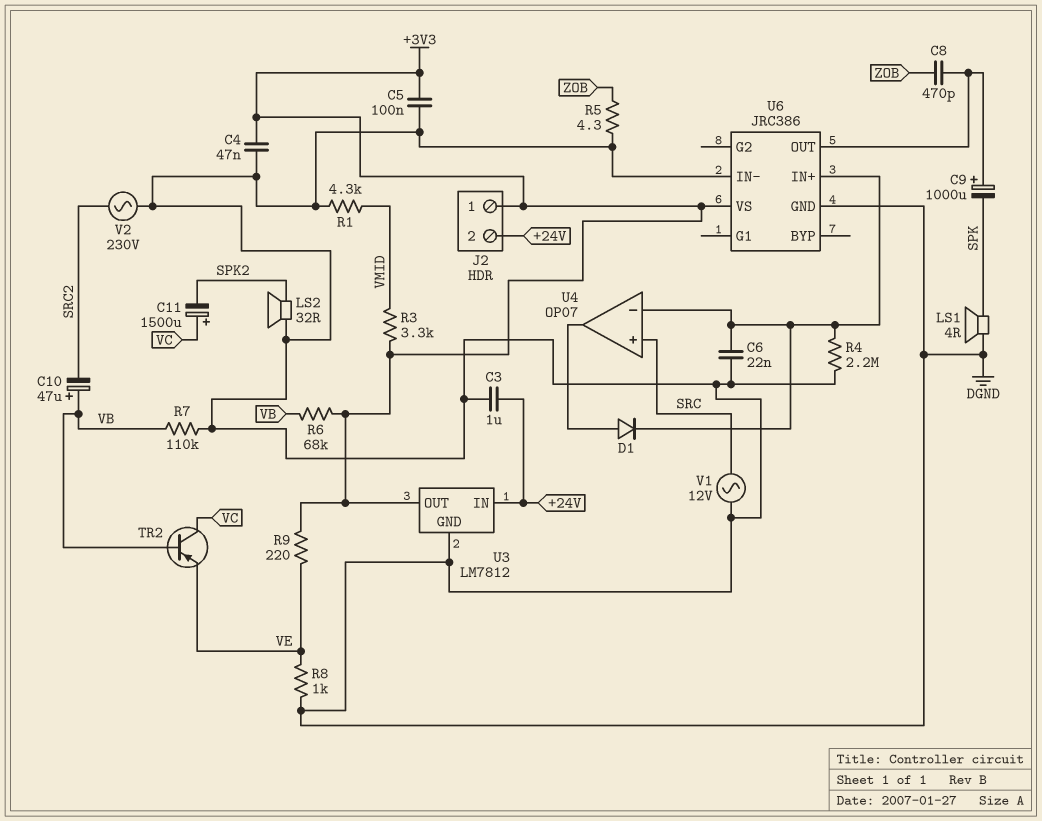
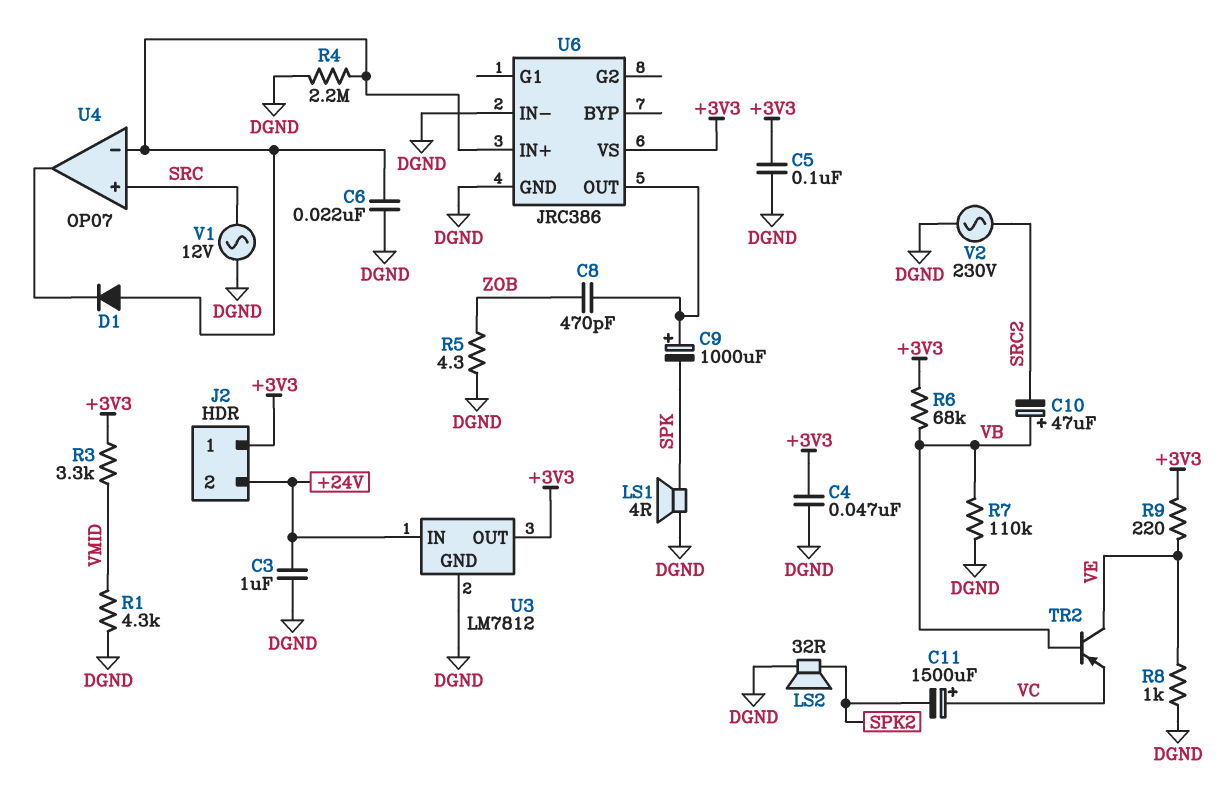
D1: diode (A U4/out, K U4/in-) -> diode (A U4/in-, K U4/out)
TR2: PNP (B VB, C VC, E VE) -> PNP (B VB, C VE, E VC)

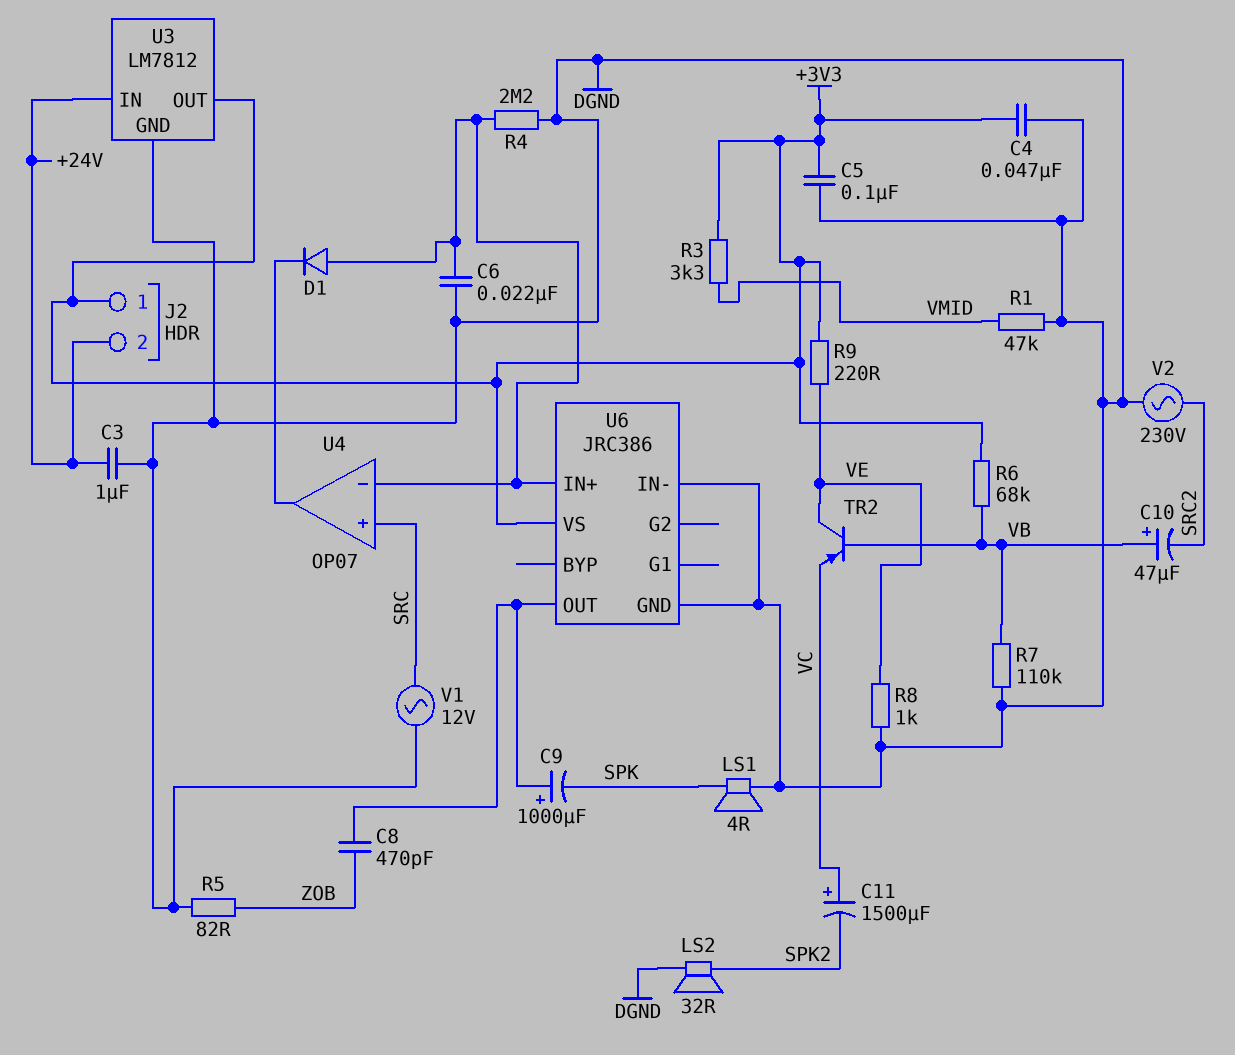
R1: 4.3k (DGND, VMID) -> 47k (DGND, VMID)
R5: 4.3 (DGND, ZOB) -> 82 (DGND, ZOB)

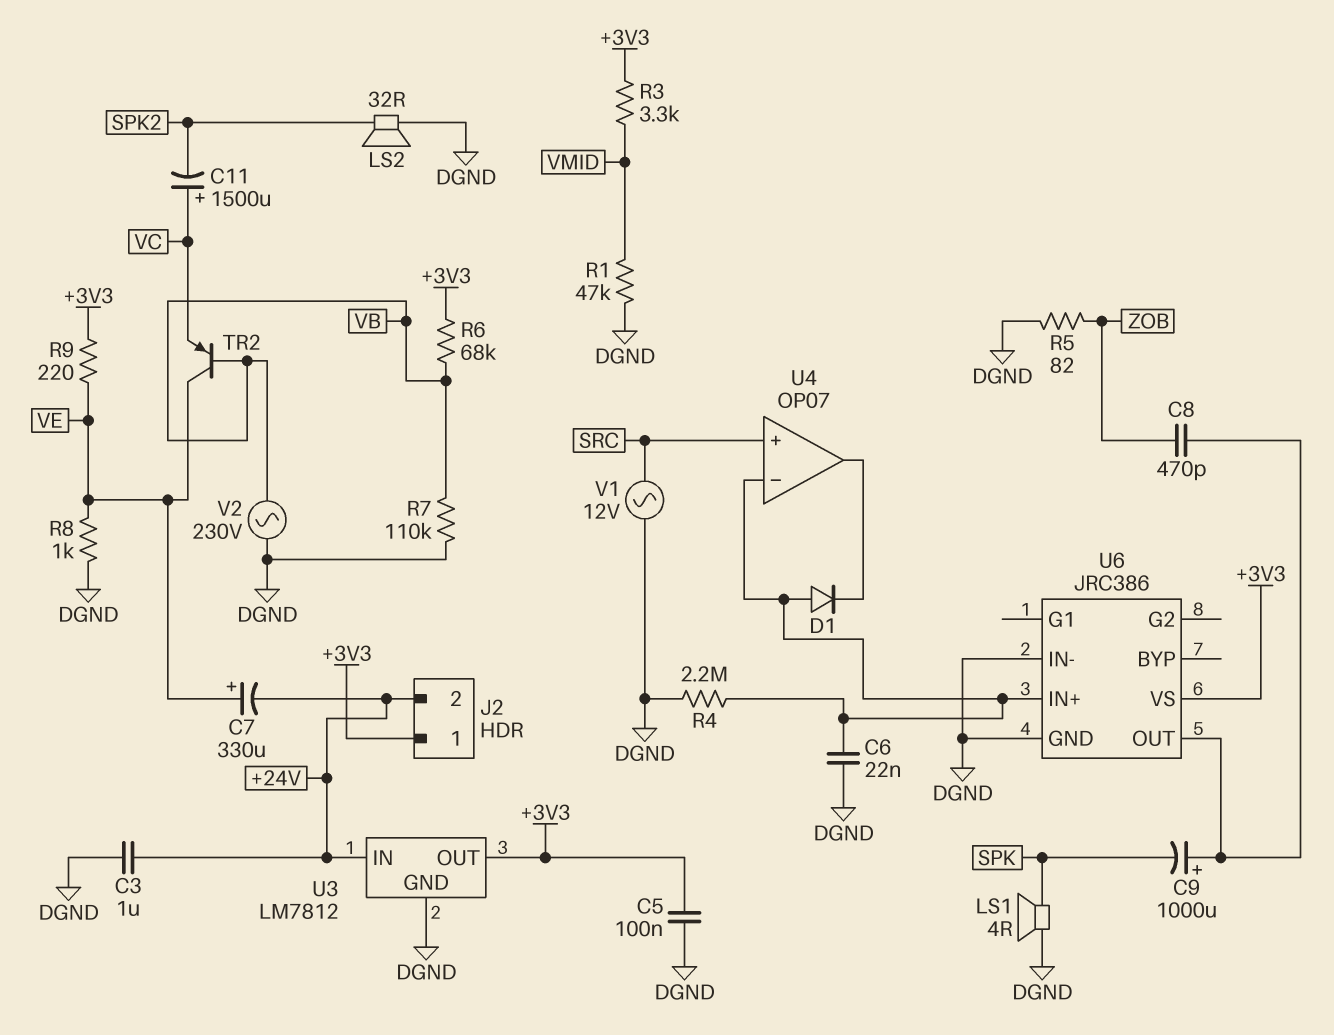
C4: 47nF (+3V3, DGND) -> none
C7: none -> 330uF (plus VE, minus +24V)
C10: 47uF (plus VB, minus SRC2) -> none
V2: AC 230V (DGND, SRC2) -> AC 230V (DGND, VB)

